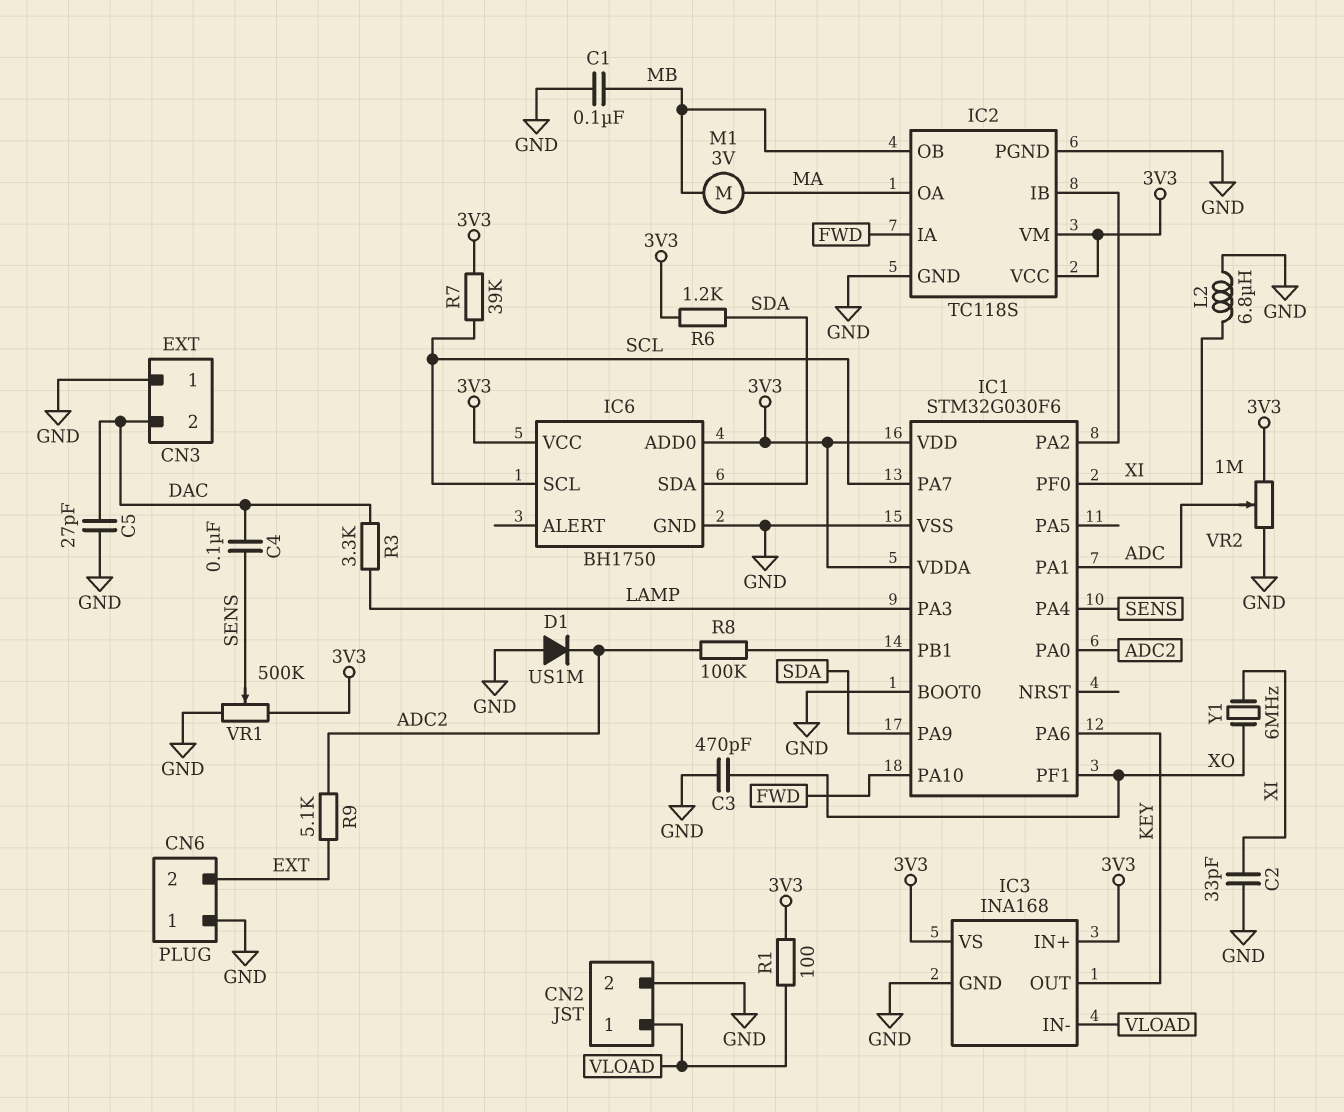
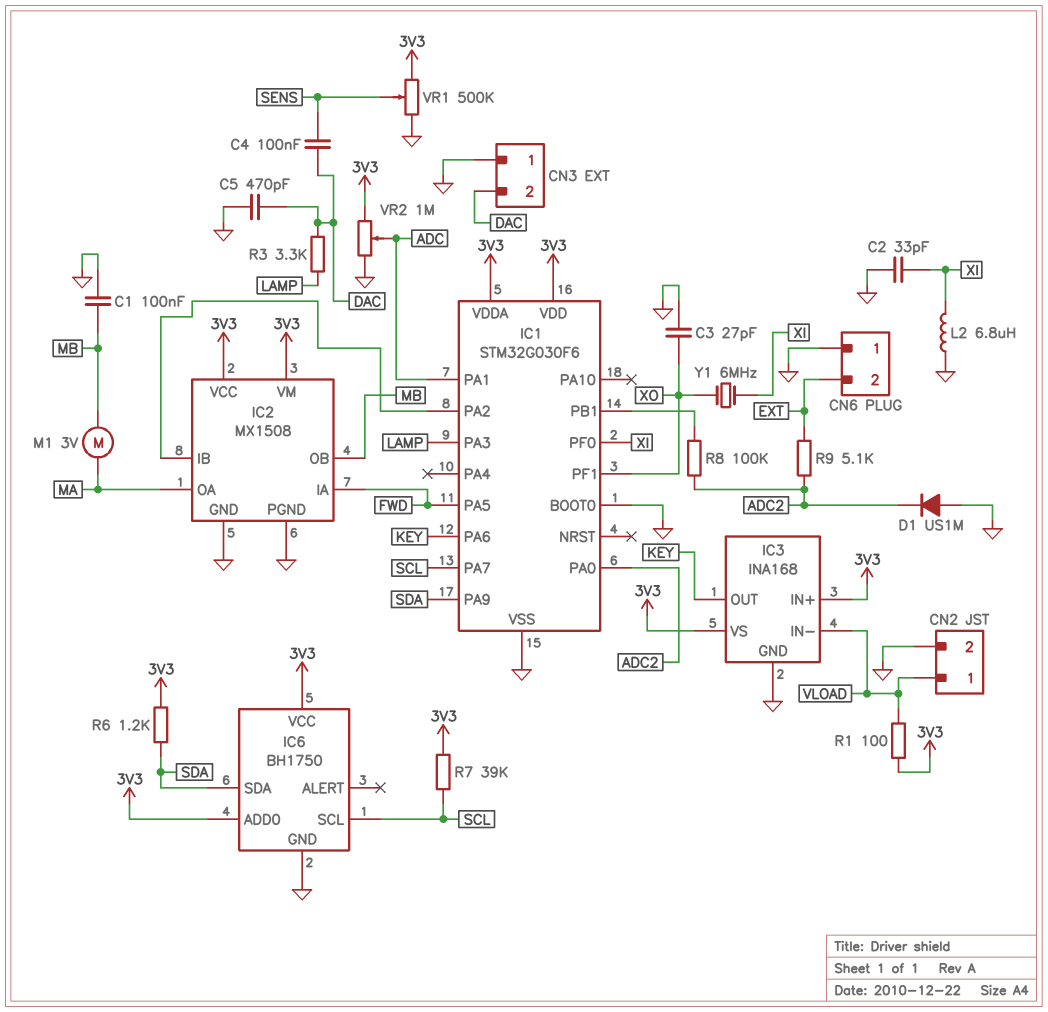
C3: 470pF (GND, XO) -> 27pF (GND, XO)
C5: 27pF (DAC, GND) -> 470pF (DAC, GND)
IC1 pin PA4: SENS -> none
IC1 pin PA5: none -> FWD
IC1 pin PA10: FWD -> none
IC2: TC118S -> MX1508

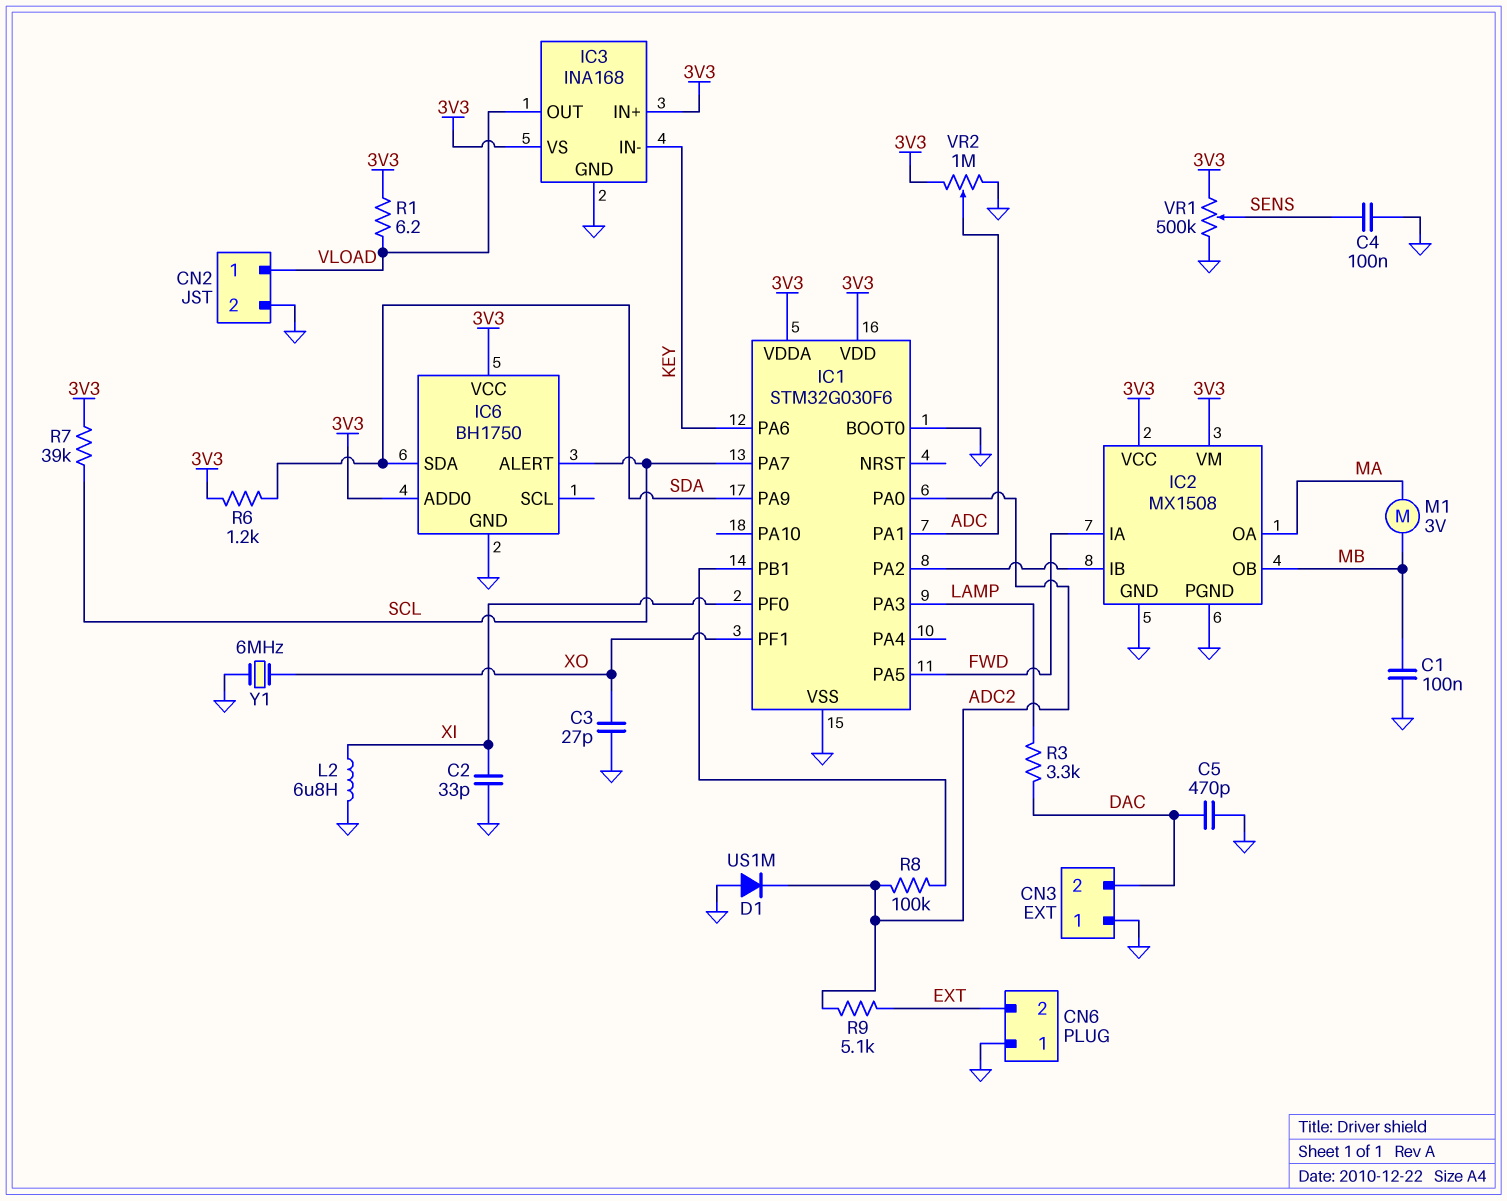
C4: 100nF (DAC, SENS) -> 100nF (GND, SENS)
IC3 pin IN-: VLOAD -> KEY
IC3 pin OUT: KEY -> VLOAD
IC6 pin ALERT: none -> SCL
IC6 pin SCL: SCL -> none
R1: 100 (3V3, VLOAD) -> 6.2 (3V3, VLOAD)
Y1: 6MHz (XI, XO) -> 6MHz (GND, XO)

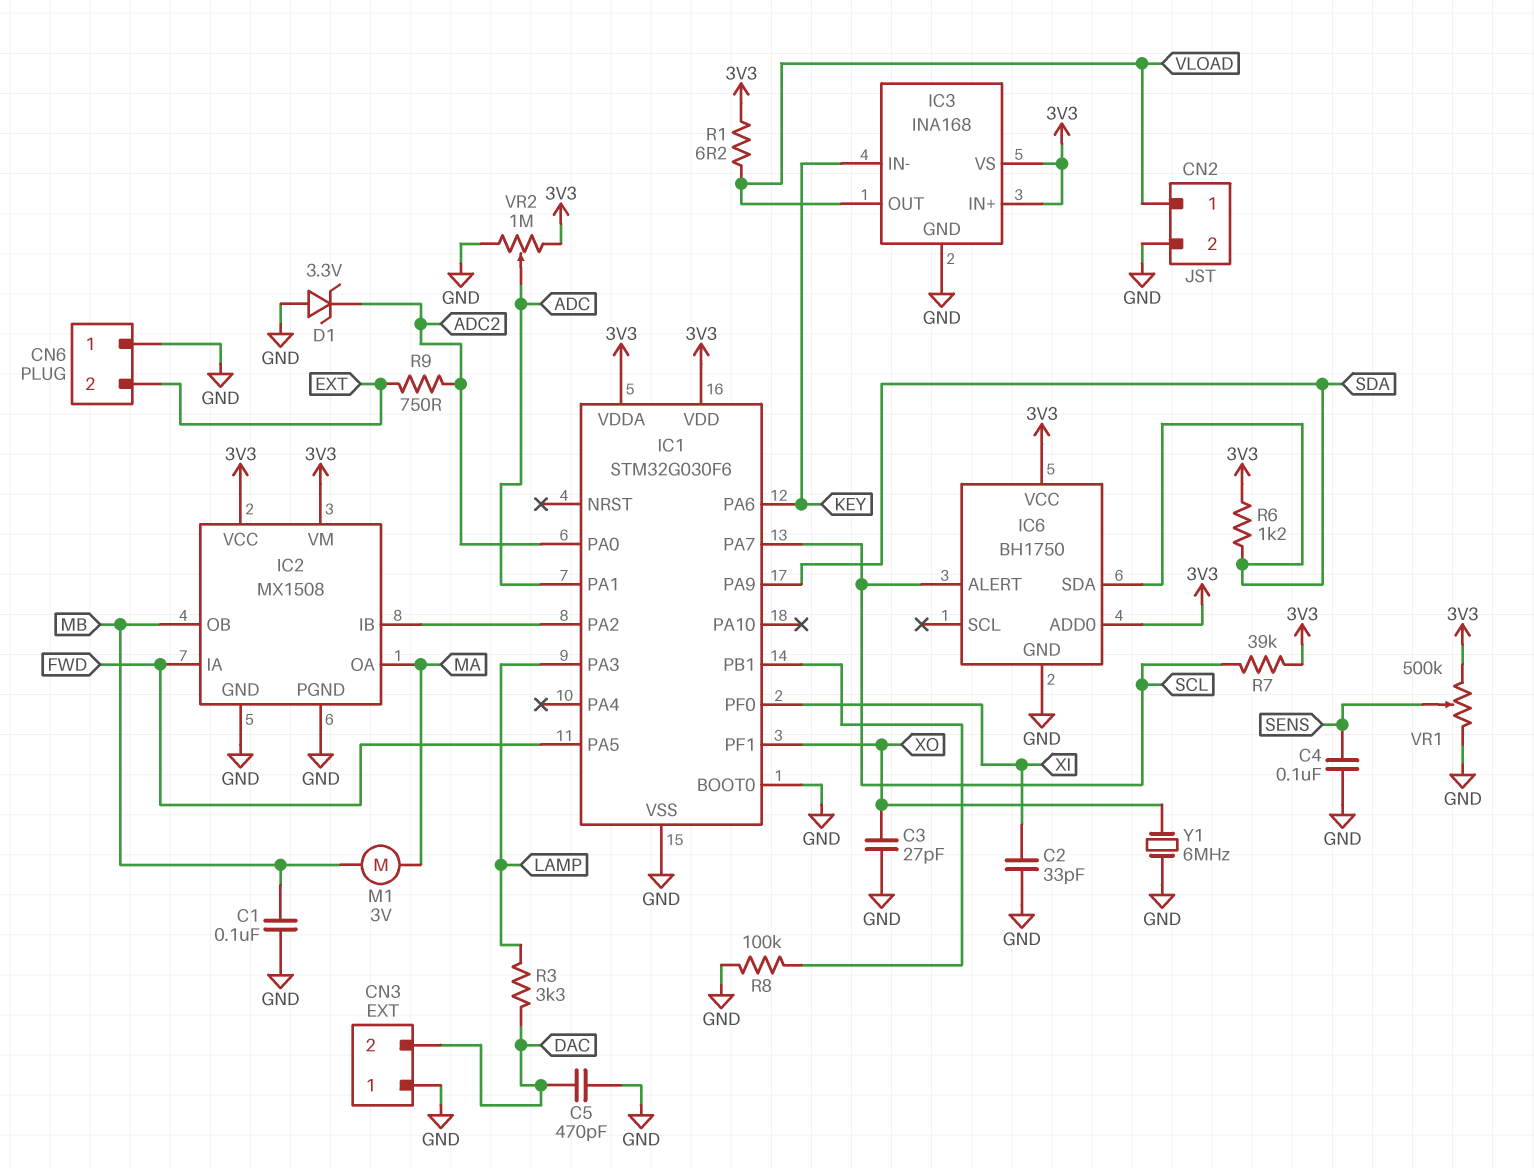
D1: diode US1M (A GND, K ADC2) -> zener 3.3V (A GND, K ADC2)
L2: 6.8uH (GND, XI) -> none
R8: 100k (ADC2, IC1/PB1) -> 100k (GND, IC1/PB1)
R9: 5.1k (ADC2, EXT) -> 750 (ADC2, EXT)

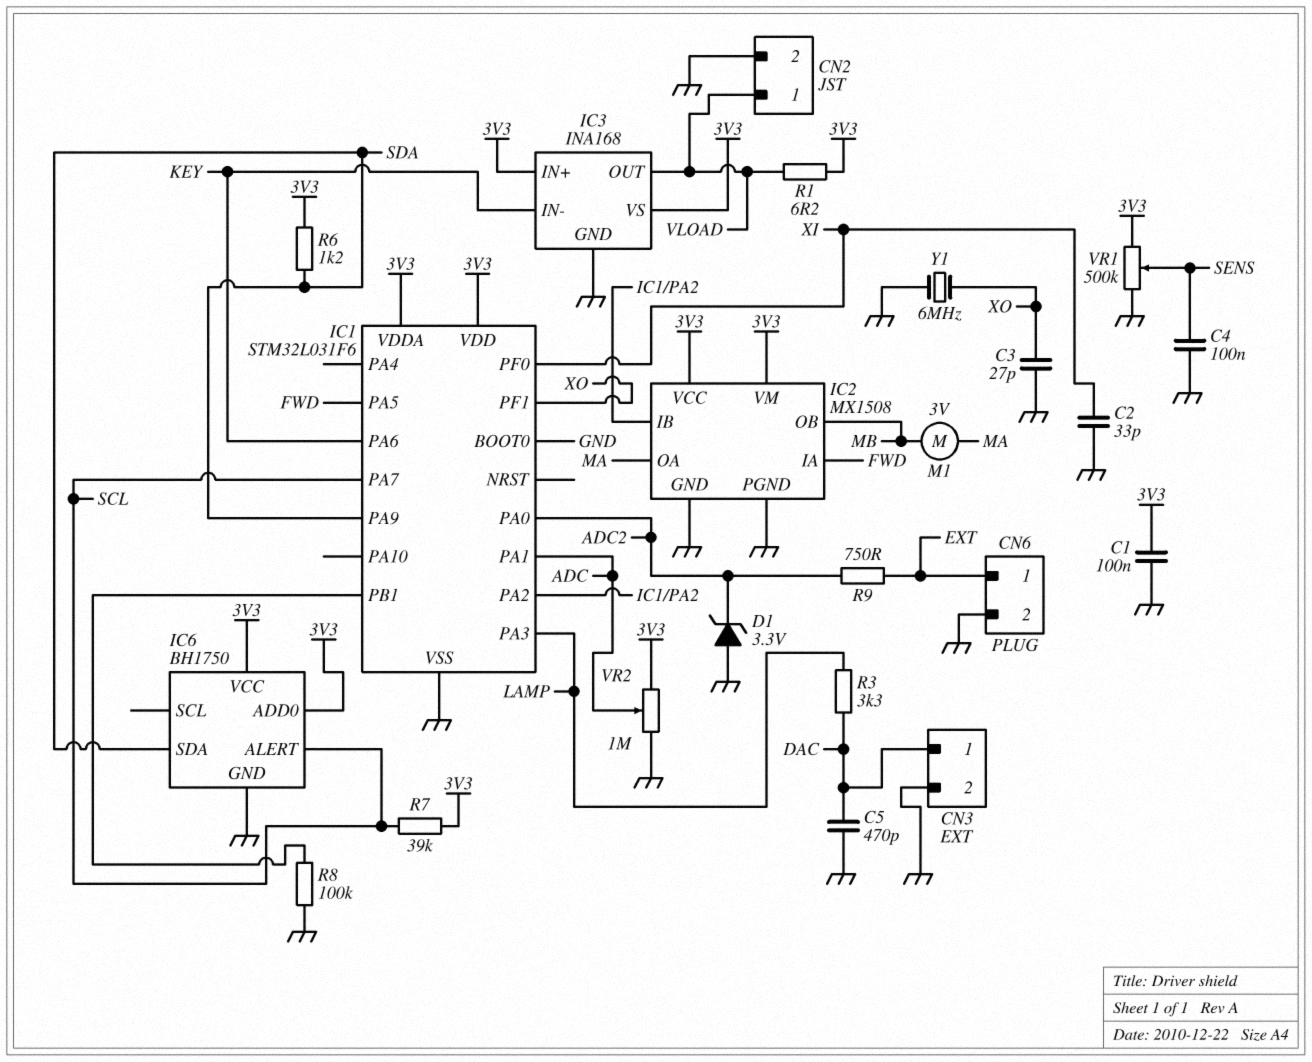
C1: 100nF (GND, MB) -> 100nF (3V3, GND)
CN3 pin 1: GND -> DAC
CN3 pin 2: DAC -> GND
CN6 pin 1: GND -> EXT
CN6 pin 2: EXT -> GND
IC1: STM32G030F6 -> STM32L031F6

